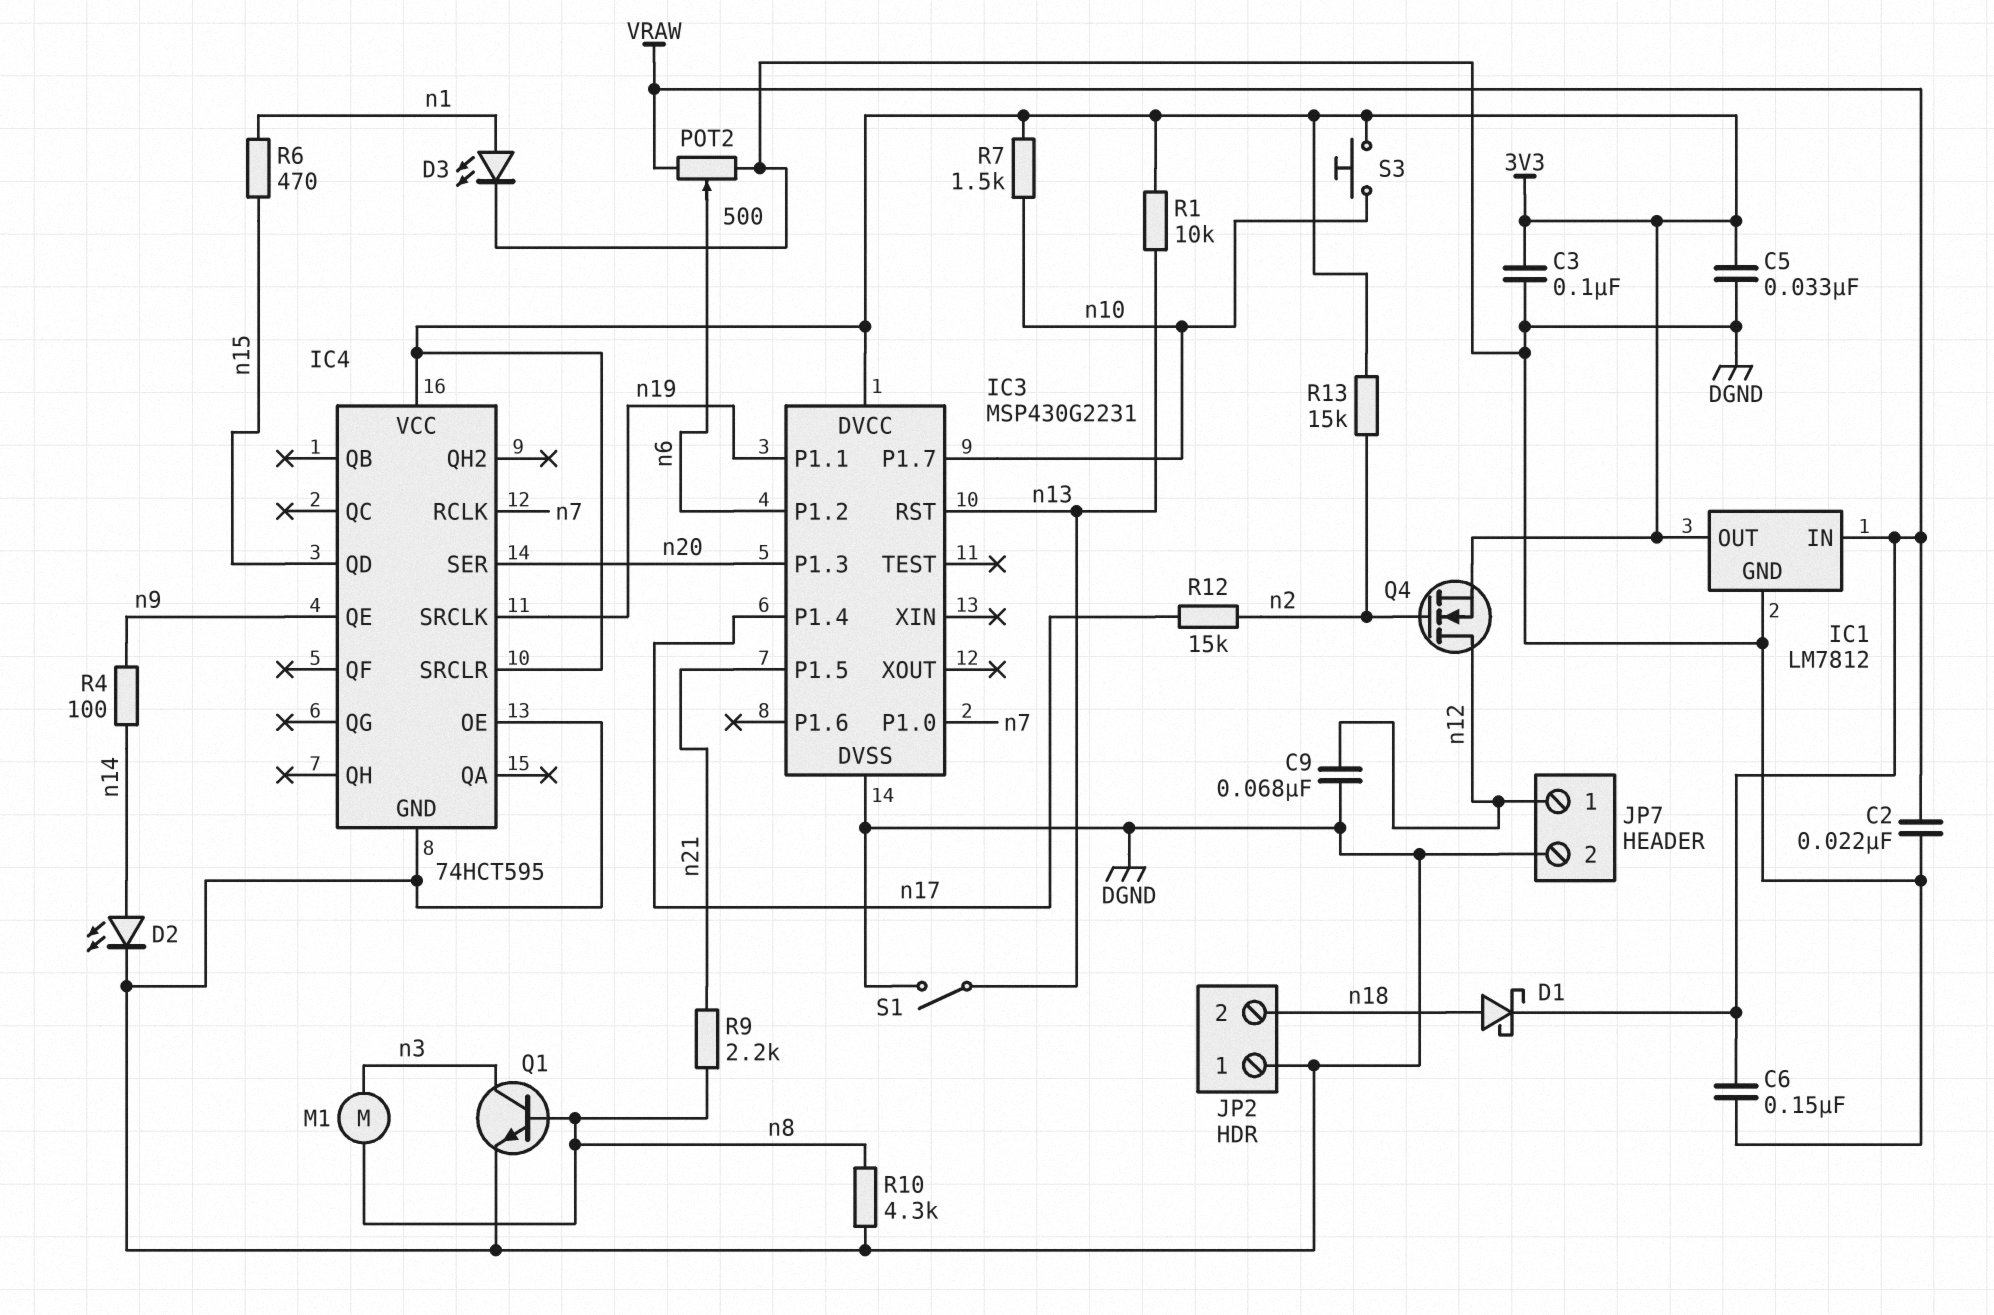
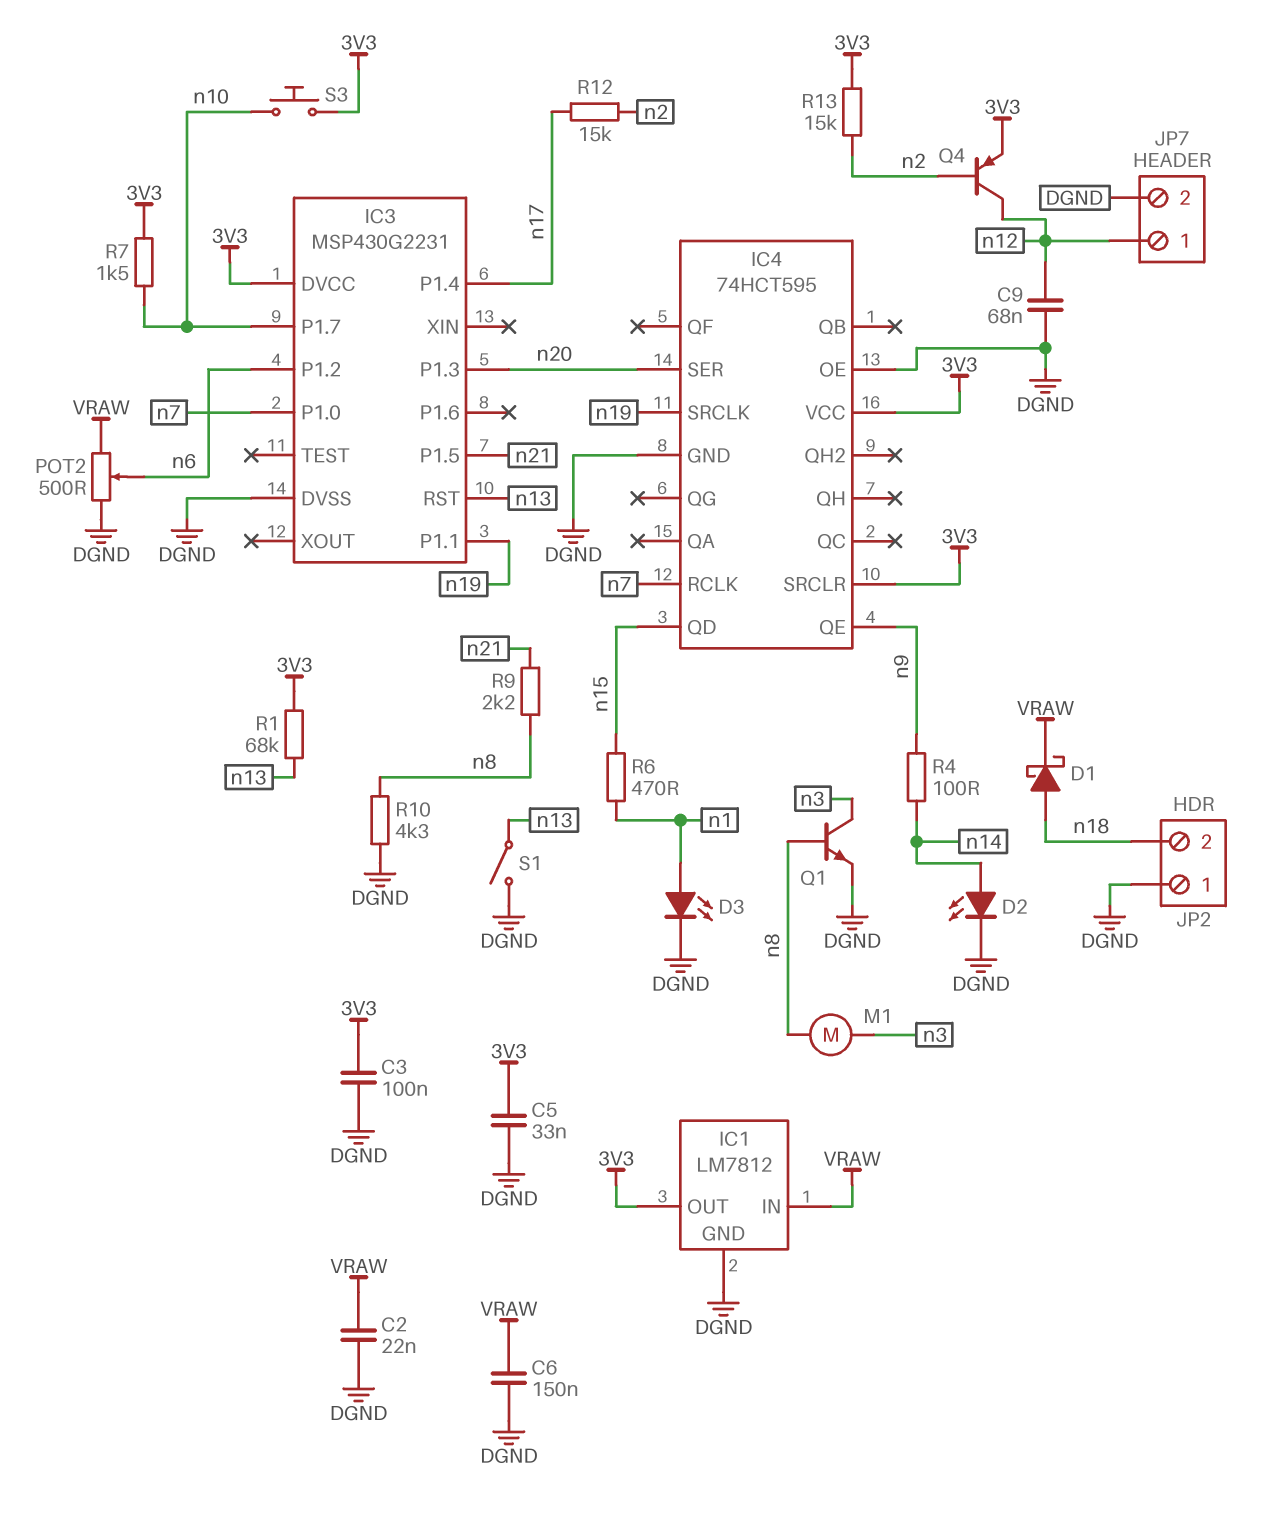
Q4: NMOS (G n2, D n12, S 3V3) -> PNP (B n2, C n12, E 3V3)
R1: 10k (3V3, n13) -> 68k (3V3, n13)

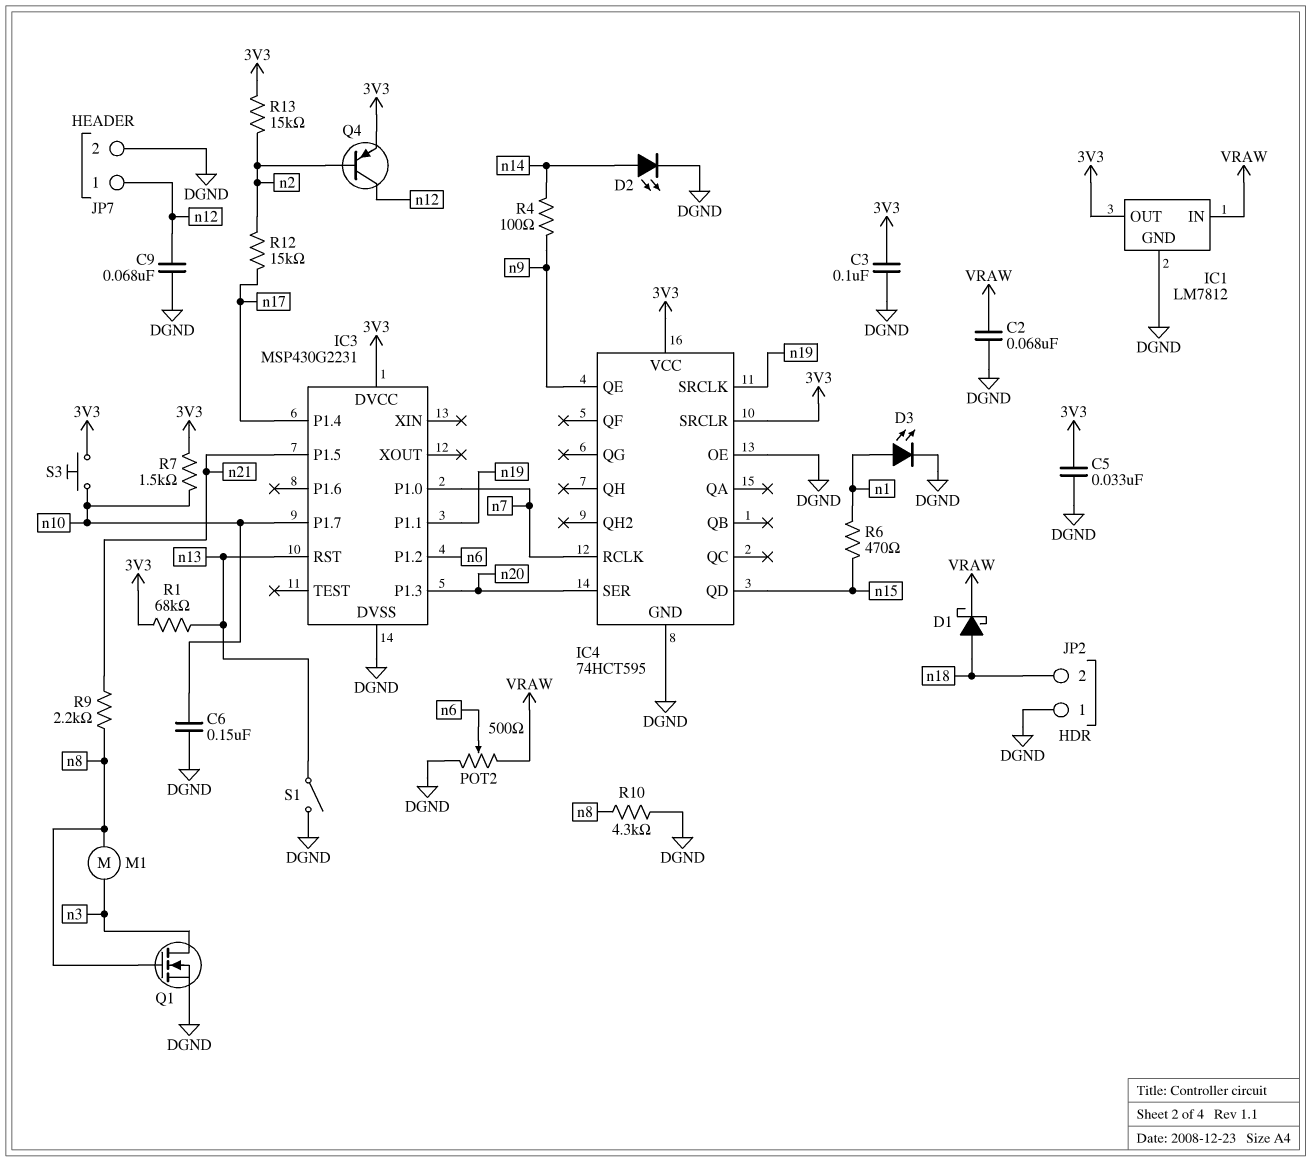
C2: 22nF (DGND, VRAW) -> 68nF (DGND, VRAW)
C6: 150nF (DGND, VRAW) -> 150nF (DGND, n10)
Q1: NPN (B n8, C n3, E DGND) -> NMOS (G n8, D n3, S DGND)

